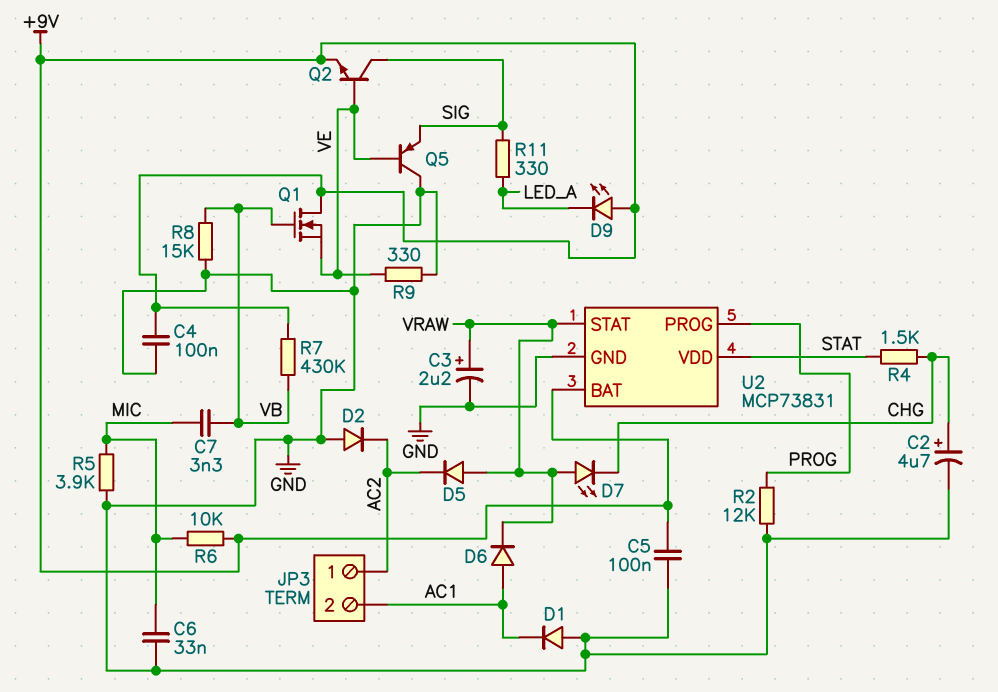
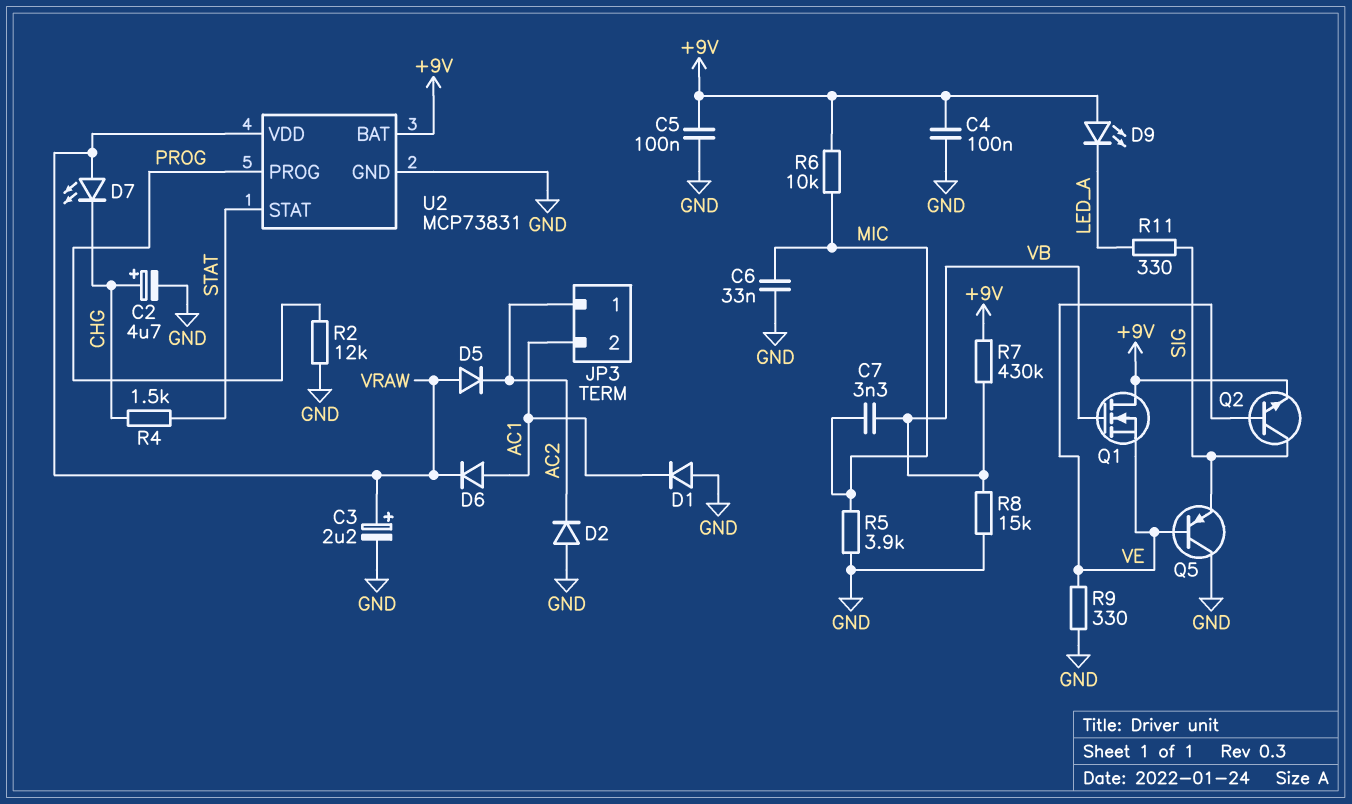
U2 pin STAT: VRAW -> STAT
U2 pin VDD: STAT -> VRAW

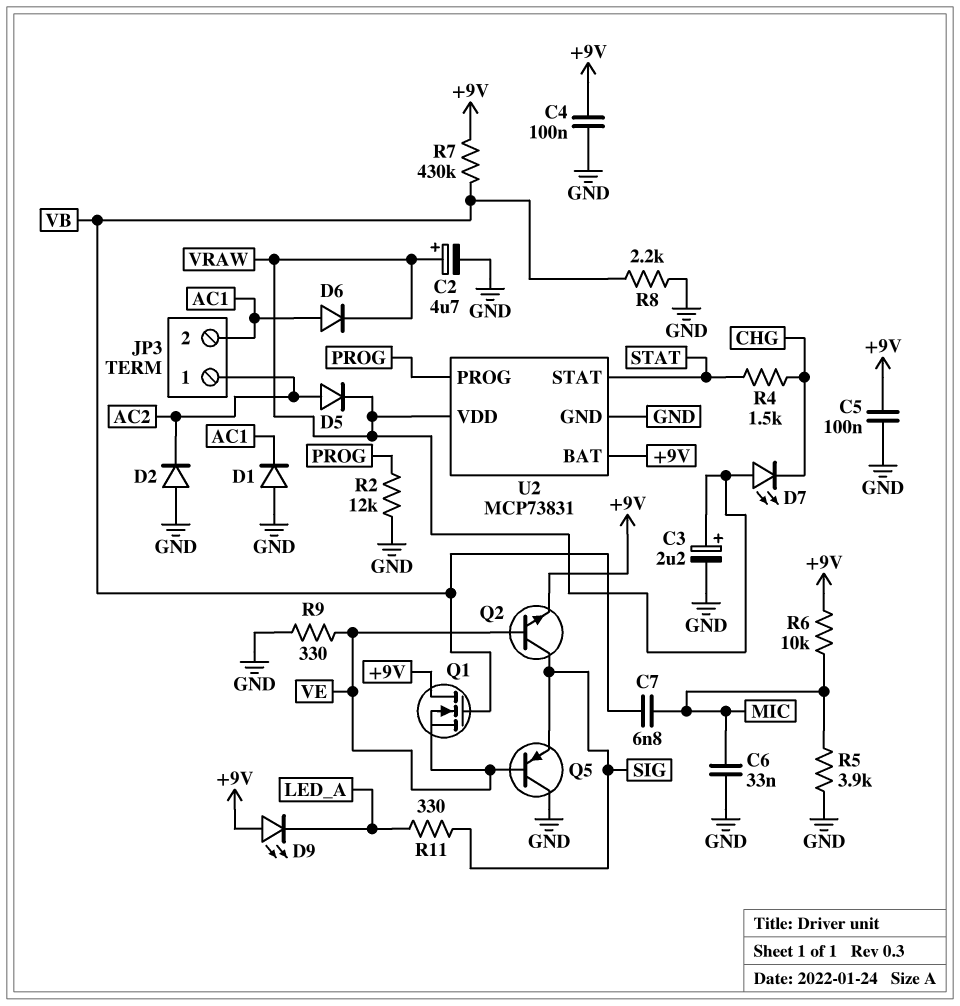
C2: 4.7uF (plus CHG, minus GND) -> 4.7uF (plus VRAW, minus GND)
C7: 3.3nF (MIC, VB) -> 6.8nF (MIC, VB)
D5: diode (A VRAW, K AC2) -> diode (A AC2, K VRAW)
R8: 15k (GND, VB) -> 2.2k (GND, VB)

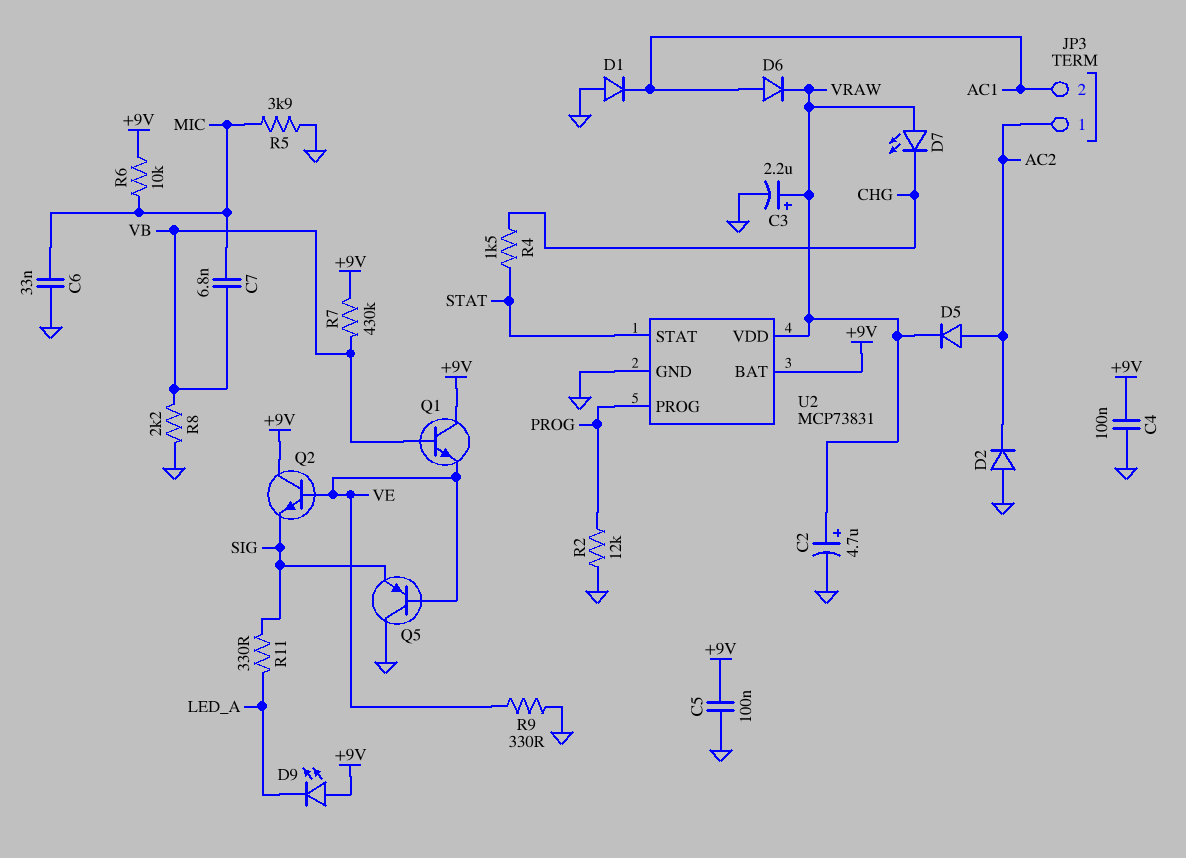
Q1: NMOS (G VB, D +9V, S VE) -> NPN (B VB, C +9V, E VE)
Q2: NPN (B VE, C SIG, E +9V) -> NPN (B VE, C +9V, E SIG)

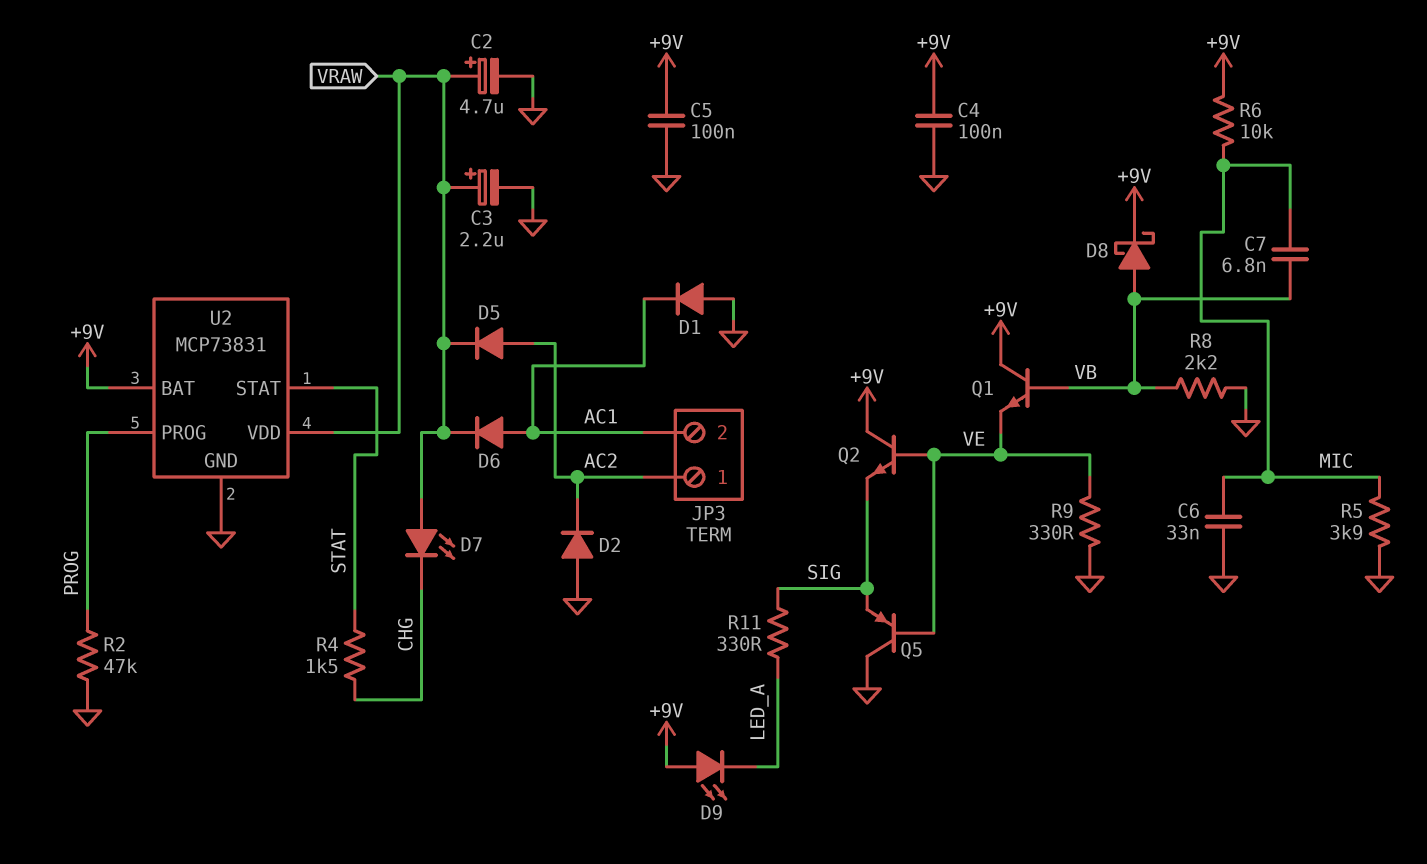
D8: none -> schottky (A VB, K +9V)
R2: 12k (GND, PROG) -> 47k (GND, PROG)
R7: 430k (+9V, VB) -> none

